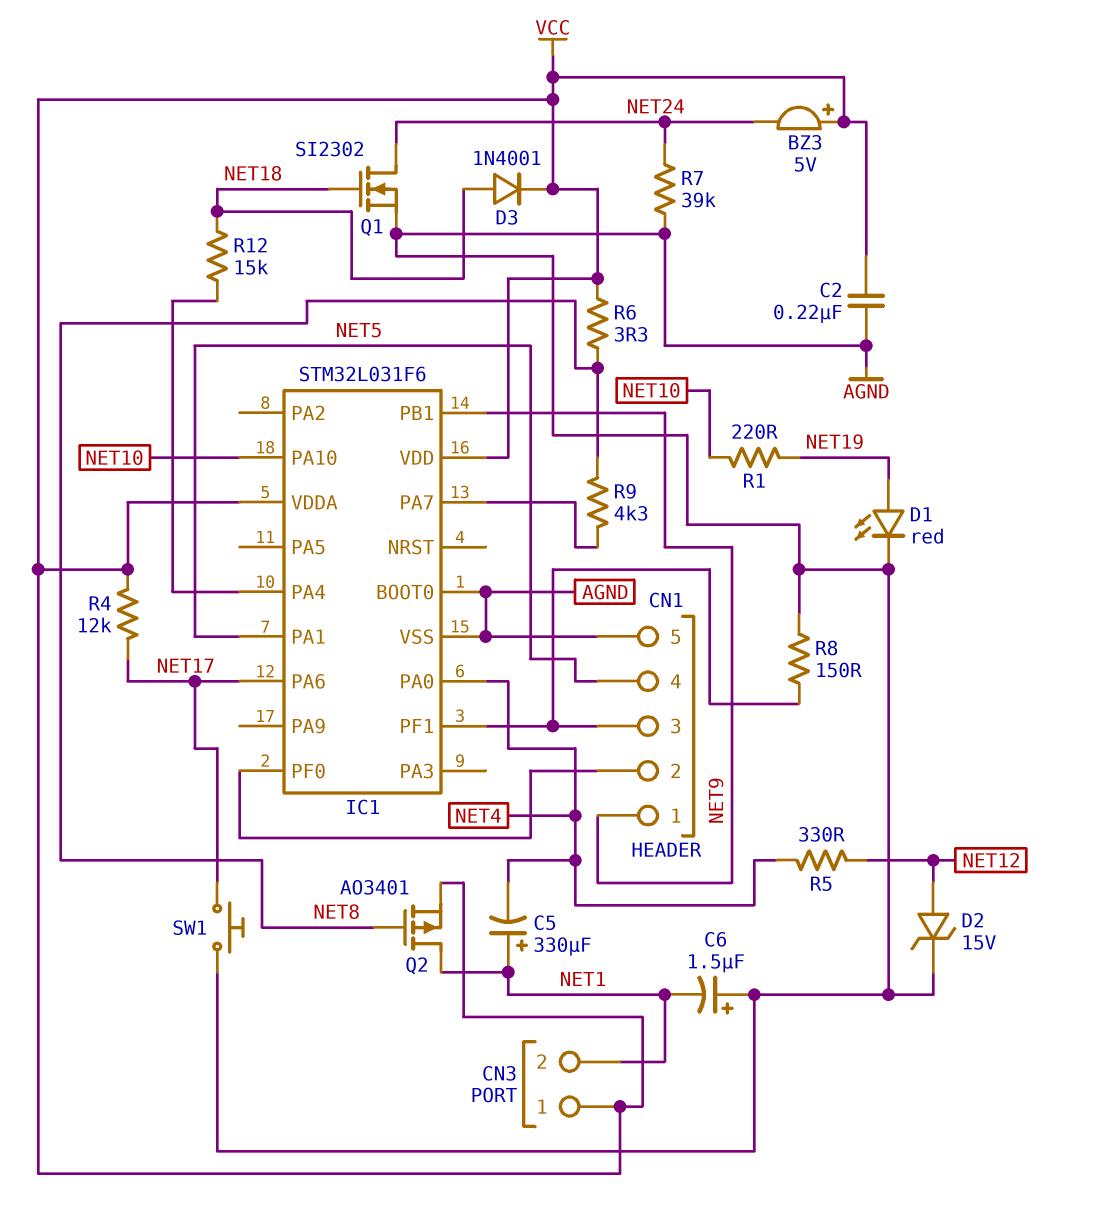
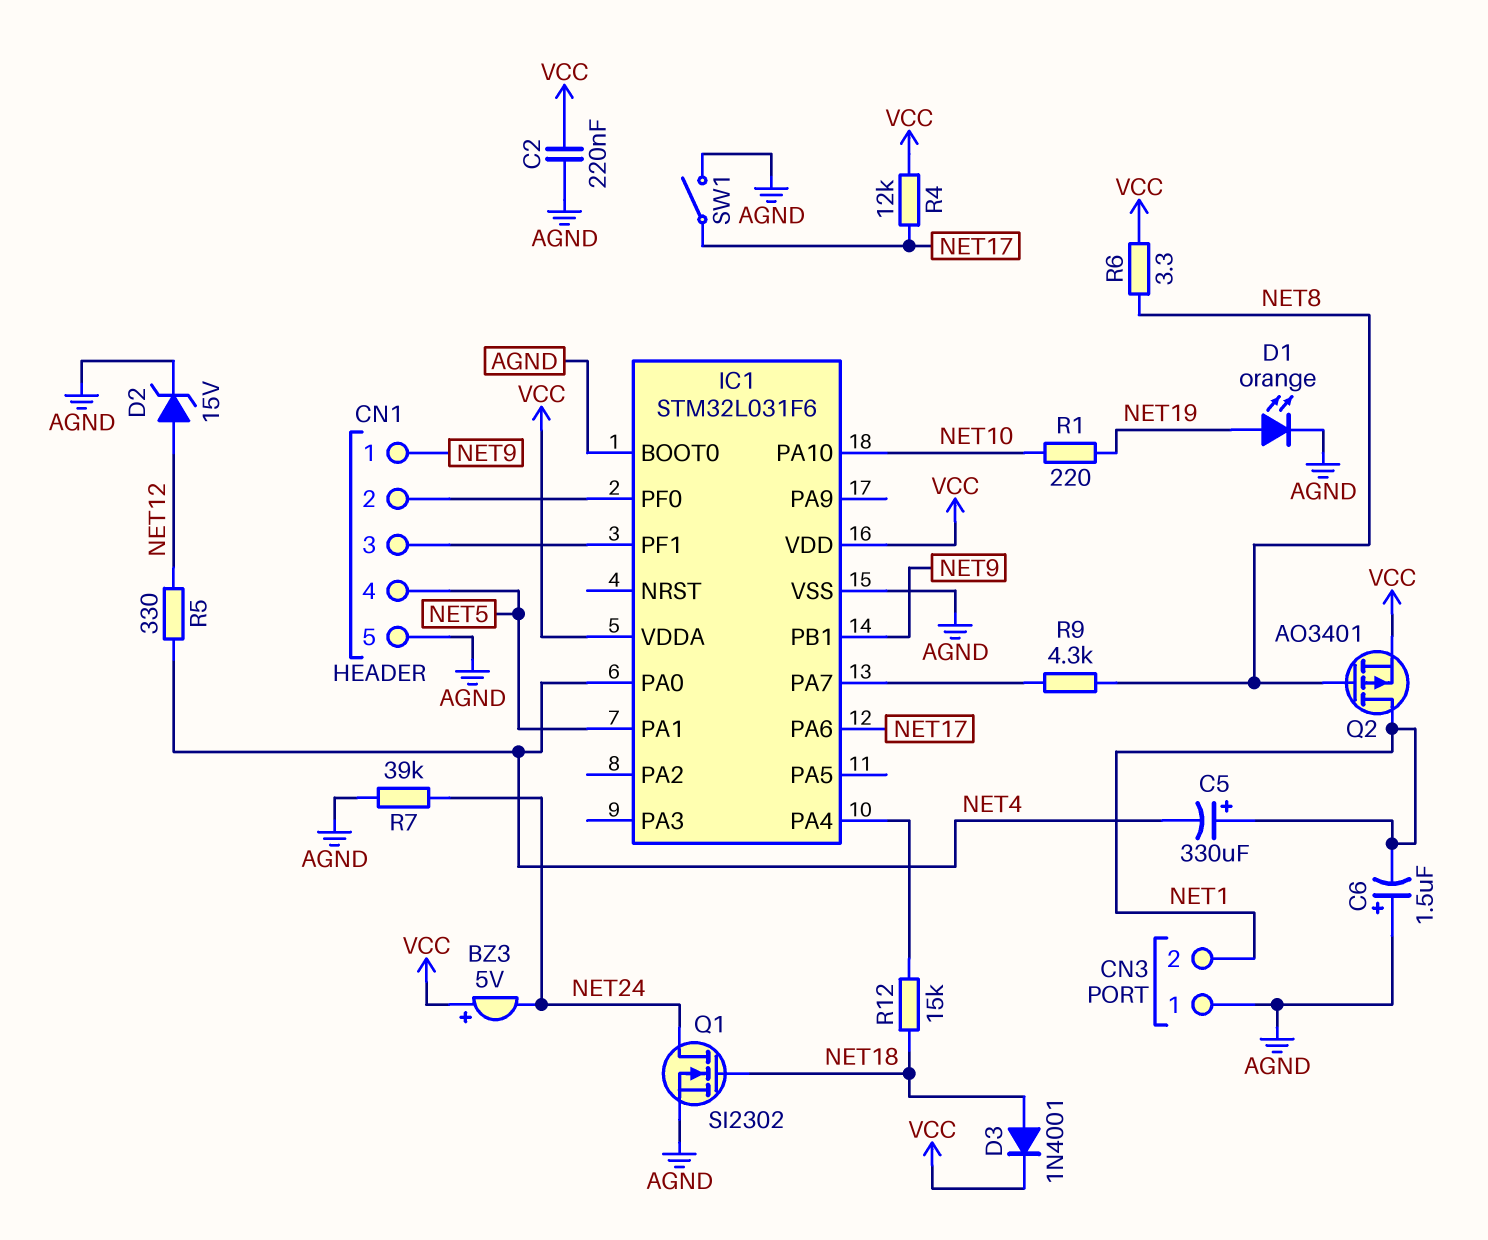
CN3 pin 1: VCC -> AGND
D1: LED red (A NET19, K AGND) -> LED orange (A NET19, K AGND)
R8: 150 (AGND, CN1/3) -> none
SW1: button (AGND, NET17) -> switch (AGND, NET17)

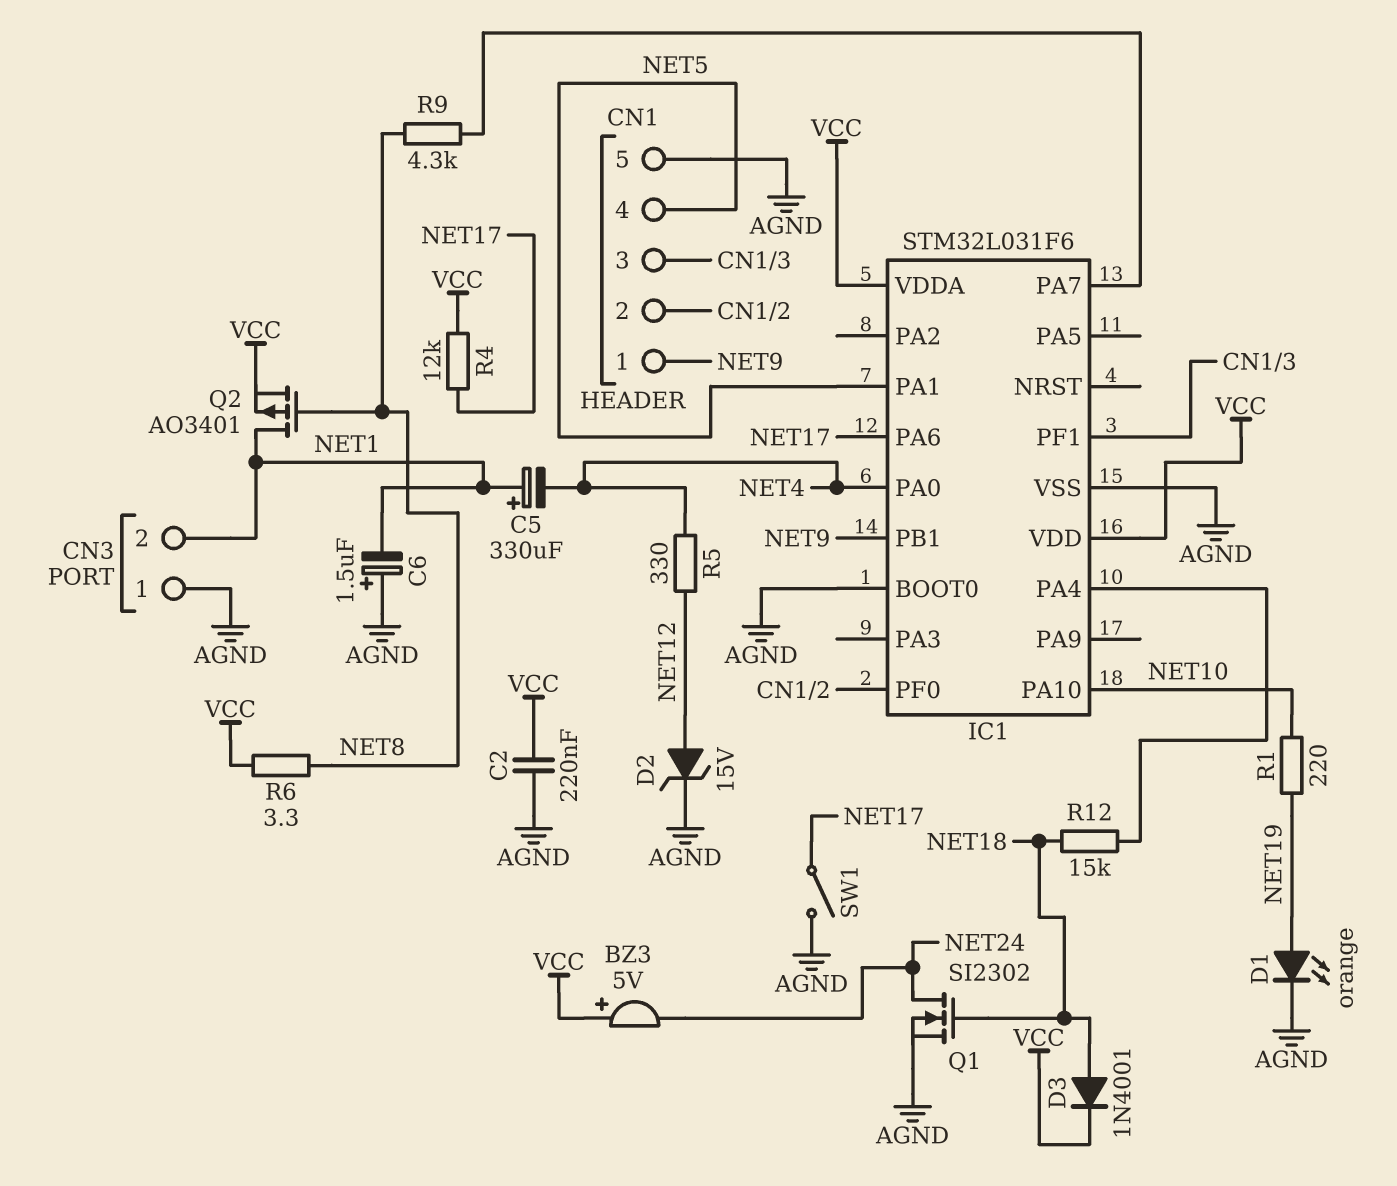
R7: 39k (AGND, NET24) -> none

